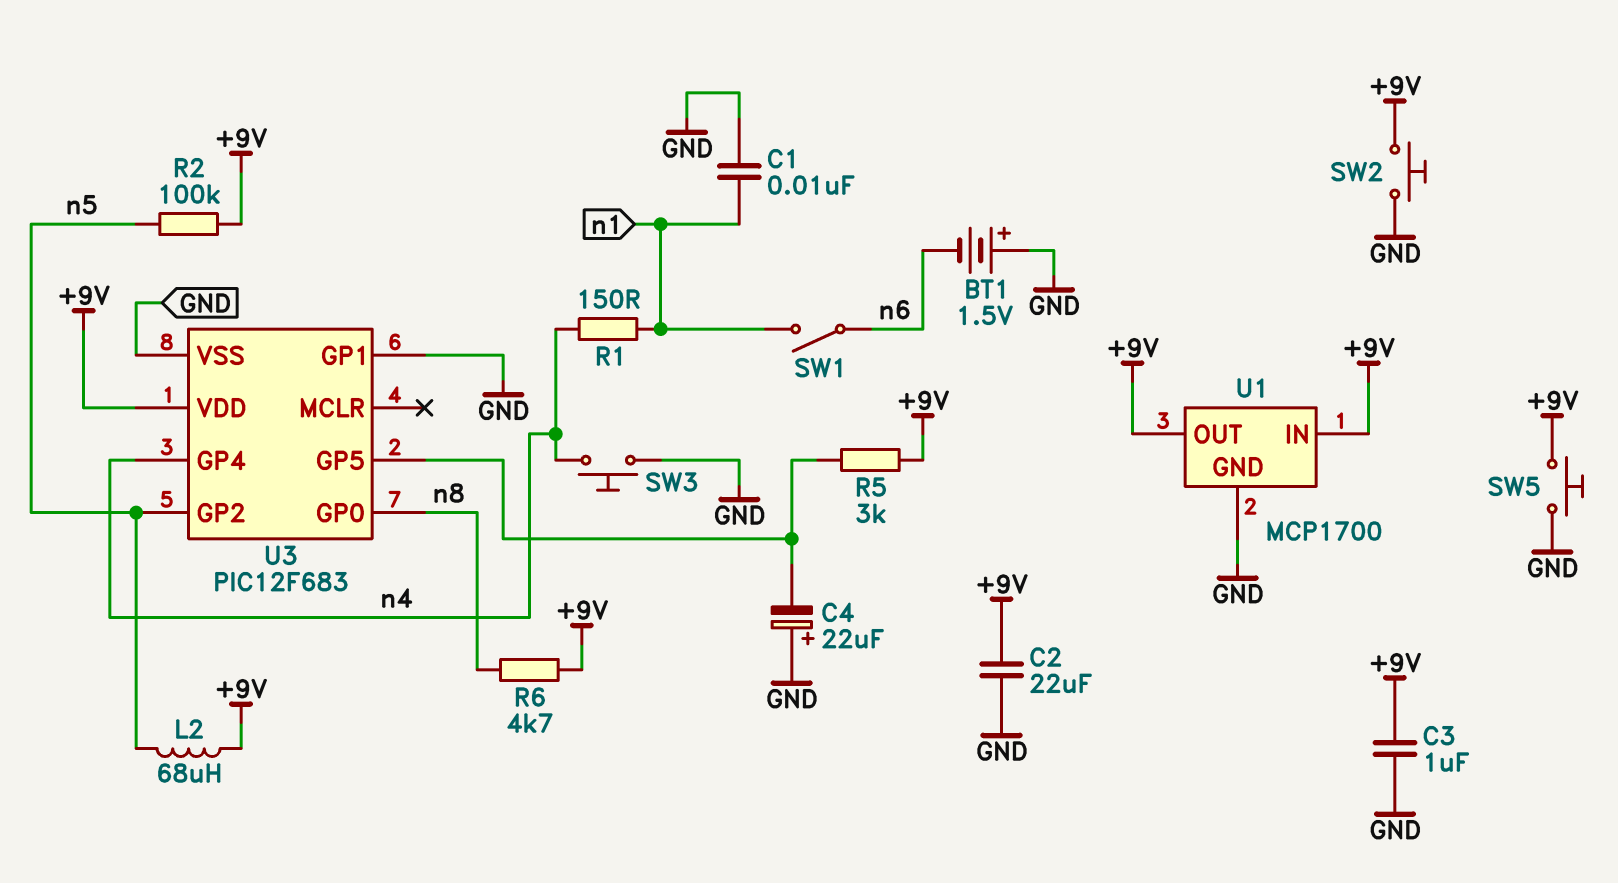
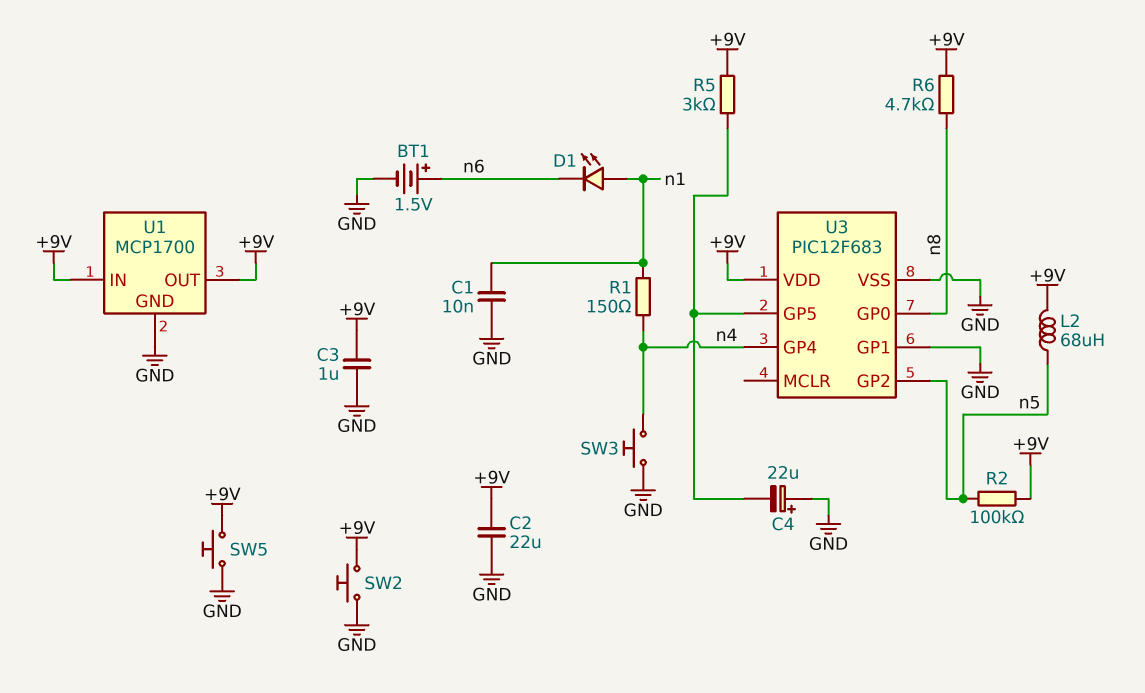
BT1: 1.5V (plus GND, minus n6) -> 1.5V (plus n6, minus GND)
D1: none -> LED (A n1, K n6)
SW1: switch (n1, n6) -> none

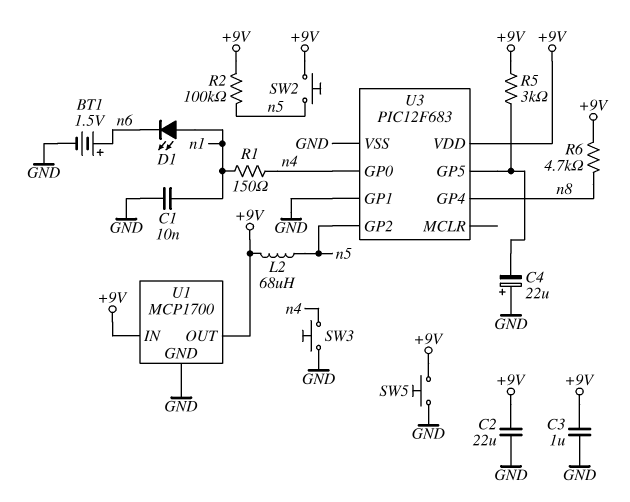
SW2: button (+9V, GND) -> button (+9V, n5)
U3 pin GP0: n8 -> n4
U3 pin GP4: n4 -> n8

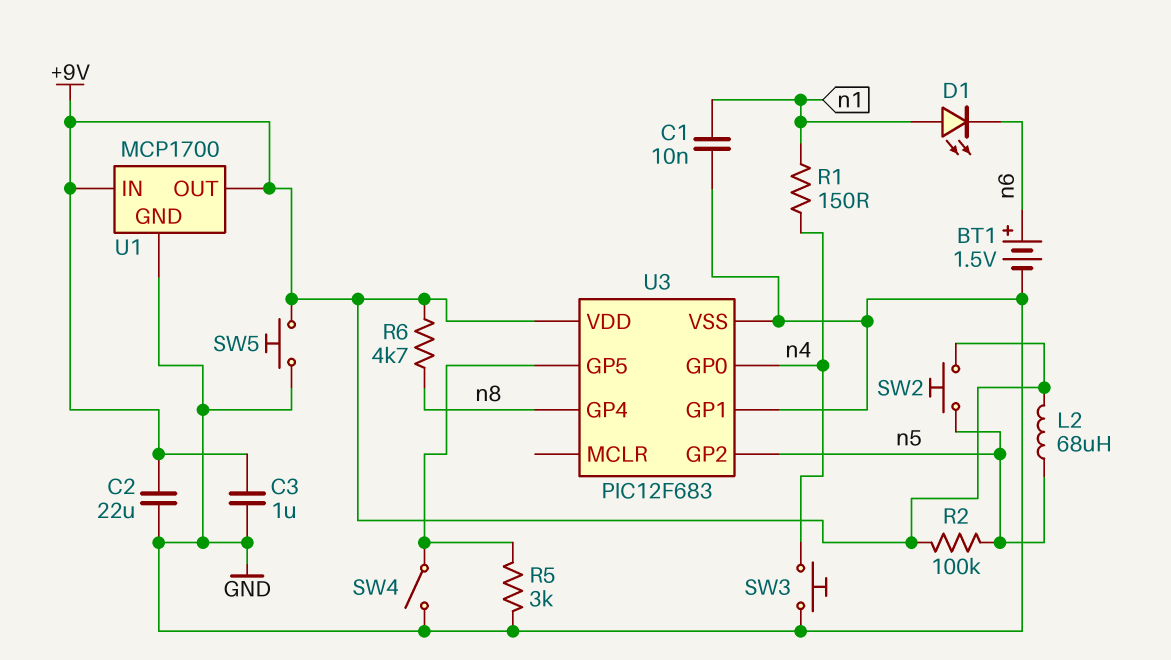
C4: 22uF (plus GND, minus U3/GP5) -> none
R5: 3k (+9V, U3/GP5) -> 3k (GND, U3/GP5)
SW4: none -> switch (GND, U3/GP5)

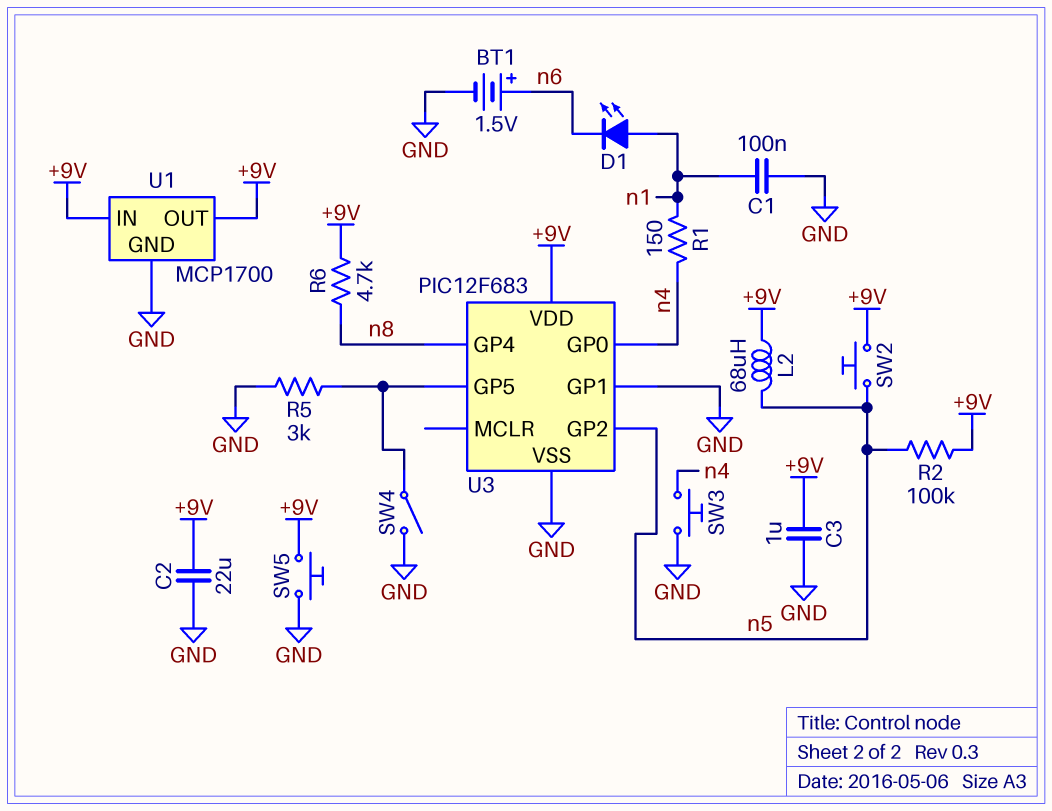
C1: 10nF (GND, n1) -> 100nF (GND, n1)

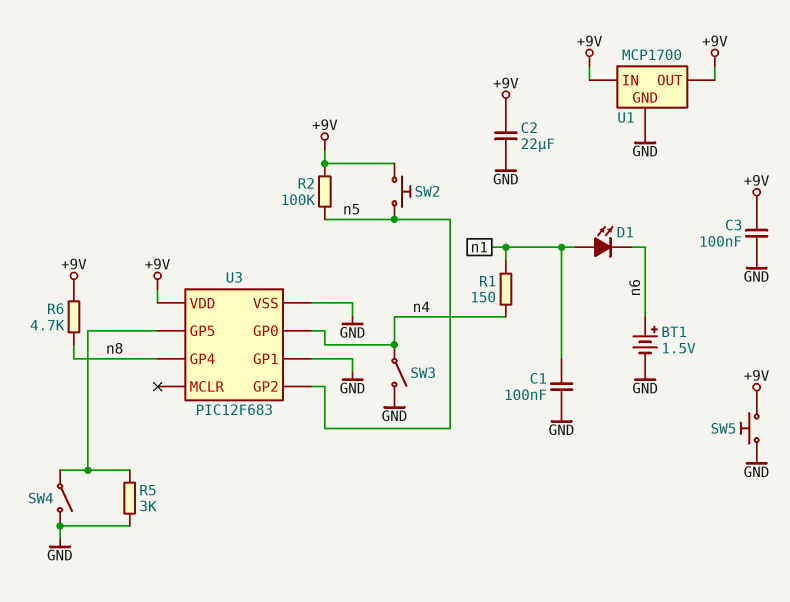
C3: 1uF (+9V, GND) -> 100nF (+9V, GND)
L2: 68uH (+9V, n5) -> none
SW3: button (GND, n4) -> switch (GND, n4)

